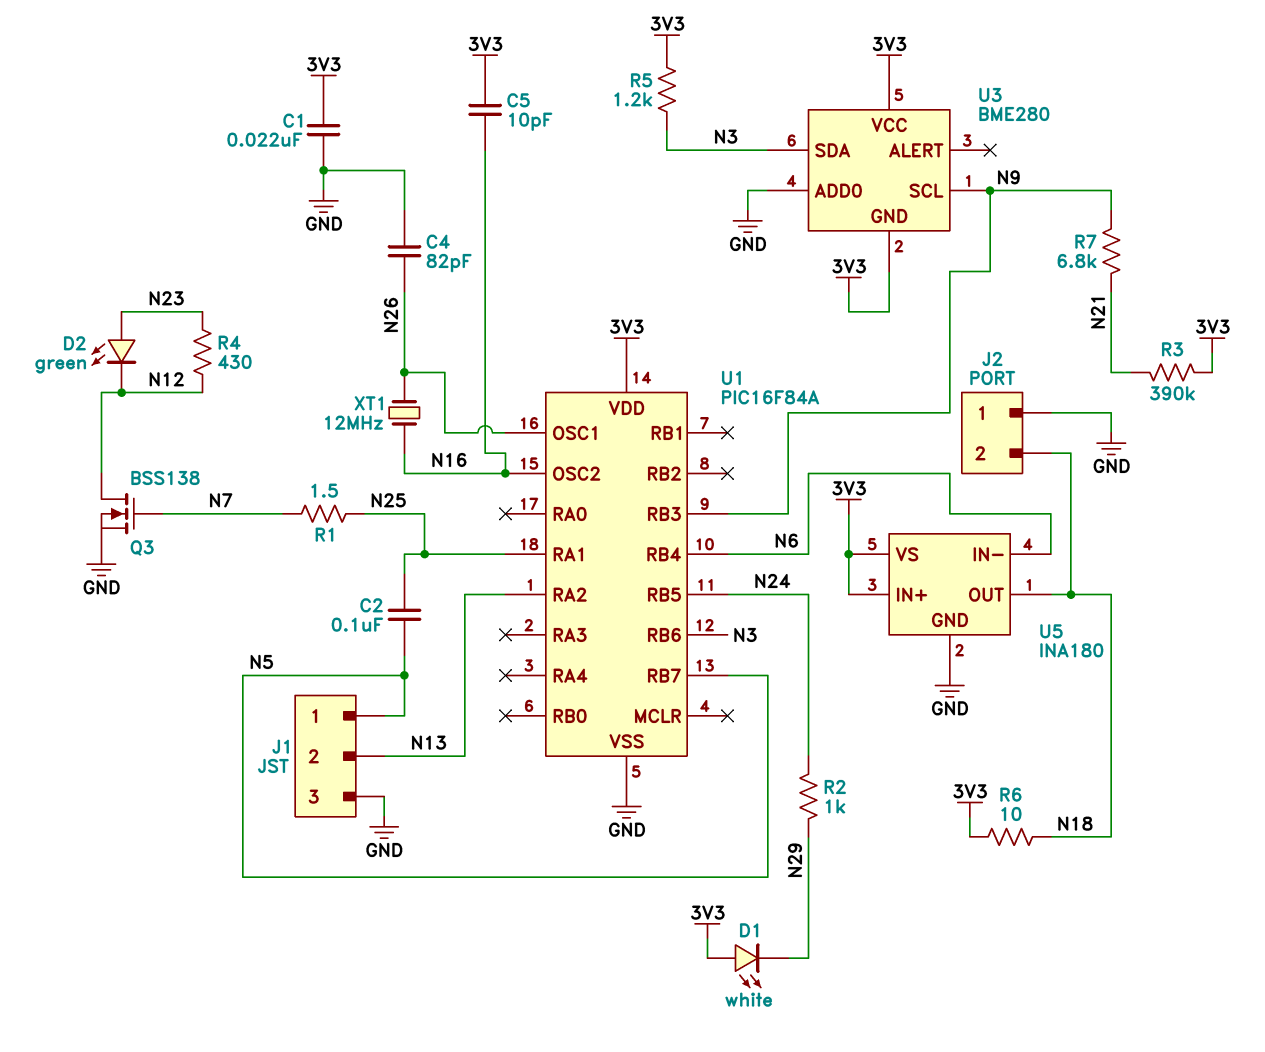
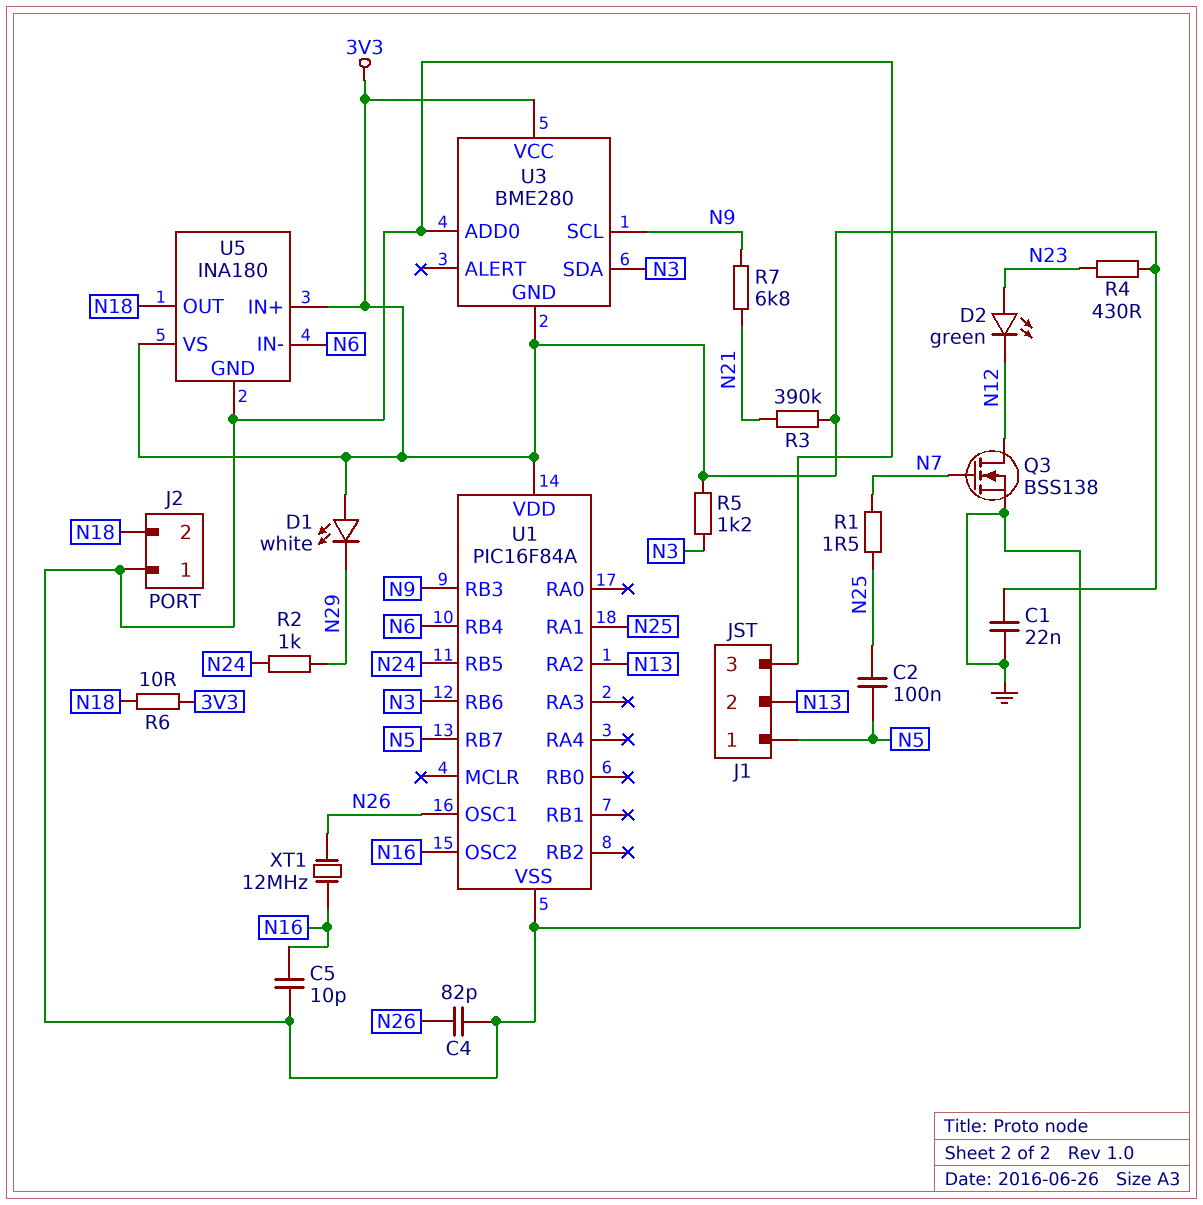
C5: 10pF (3V3, N16) -> 10pF (GND, N16)
R4: 430 (N12, N23) -> 430 (3V3, N23)

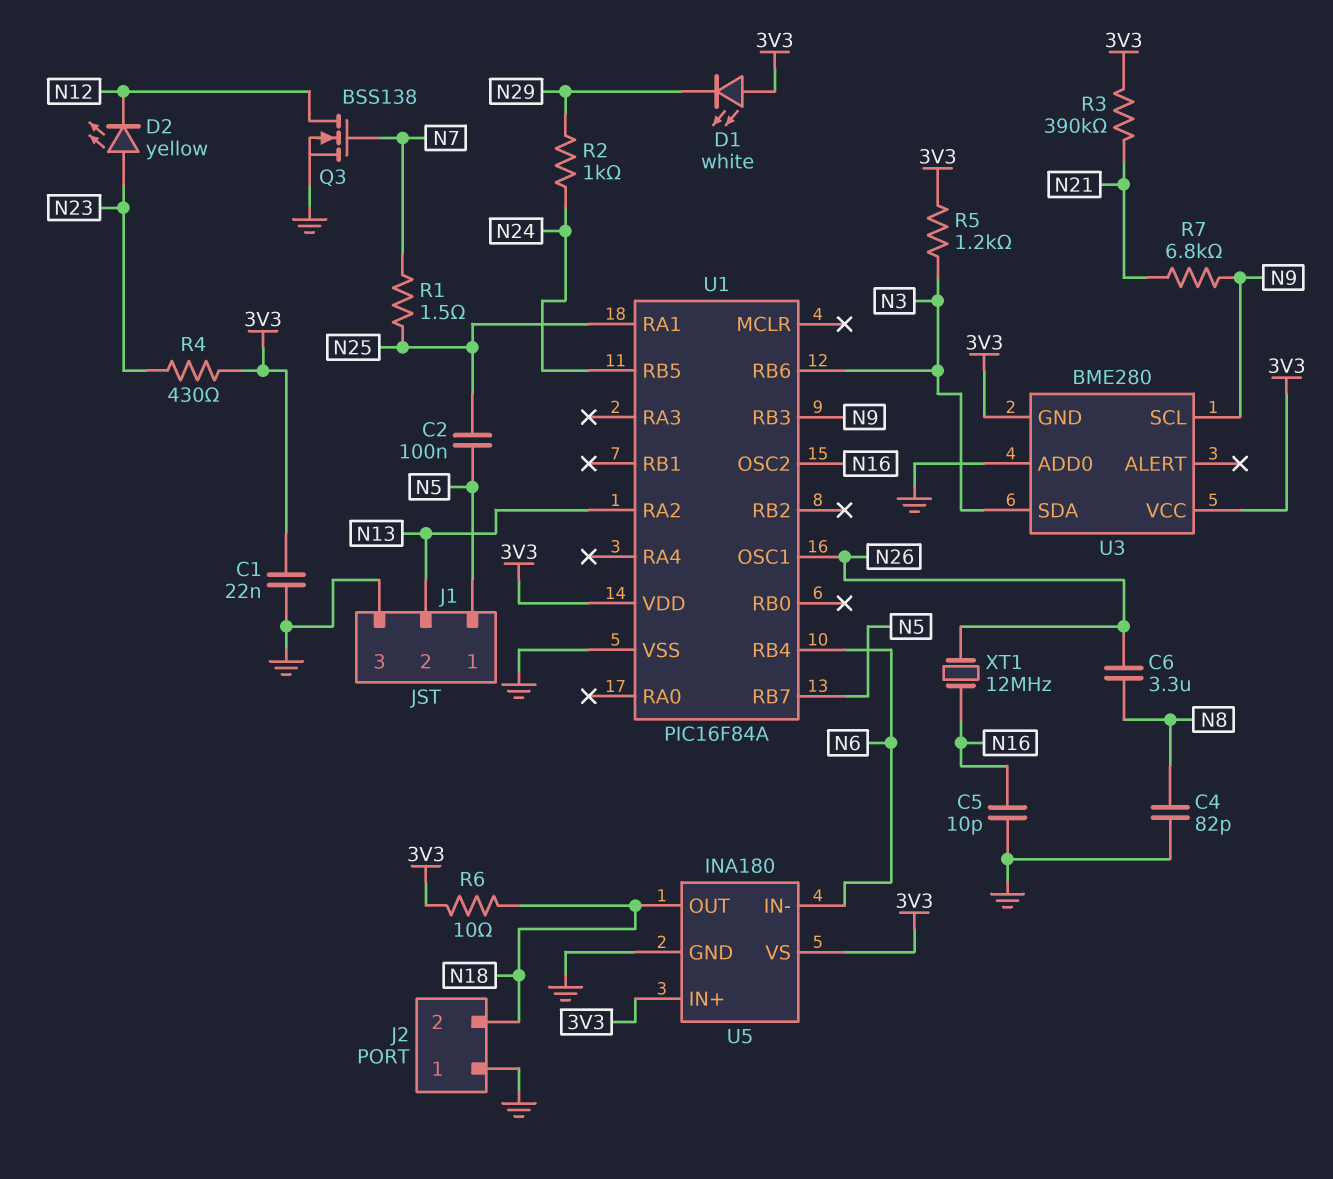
C4: 82pF (GND, N26) -> 82pF (GND, N8)
C6: none -> 3.3uF (N8, N26)
D2: LED green (A N23, K N12) -> LED yellow (A N23, K N12)

